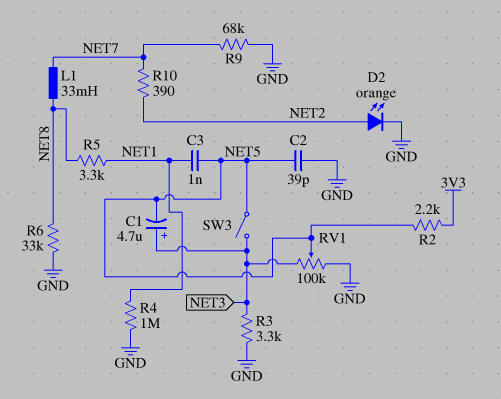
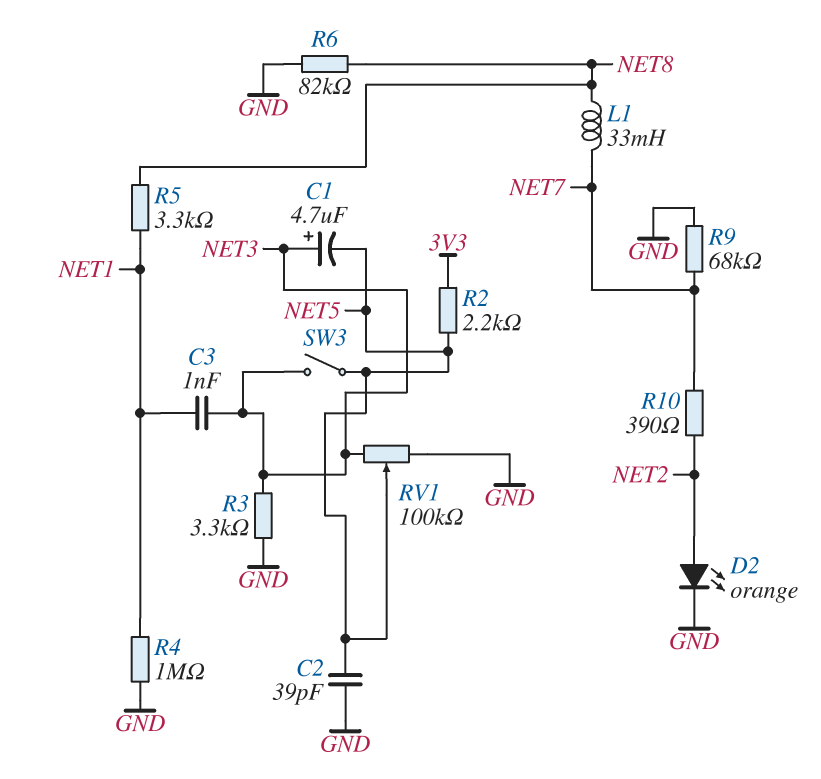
C3: 1nF (NET1, NET5) -> 1nF (NET1, NET3)
R6: 33k (GND, NET8) -> 82k (GND, NET8)

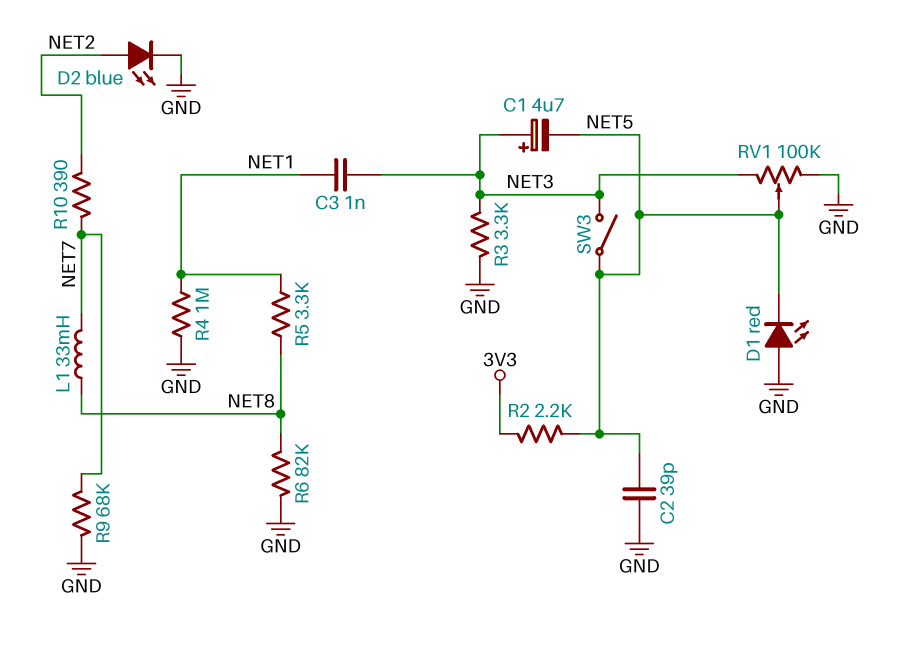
D1: none -> LED red (A GND, K NET5)
D2: LED orange (A NET2, K GND) -> LED blue (A NET2, K GND)

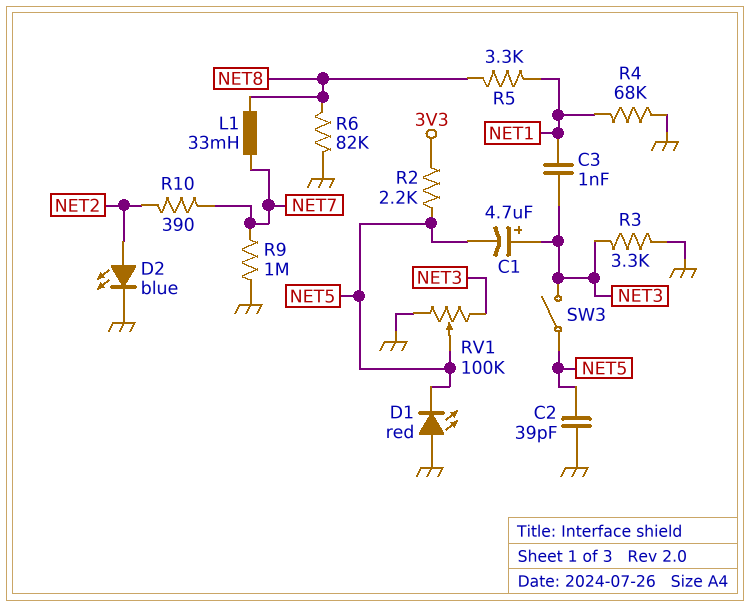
R4: 1M (GND, NET1) -> 68k (GND, NET1)
R9: 68k (GND, NET7) -> 1M (GND, NET7)

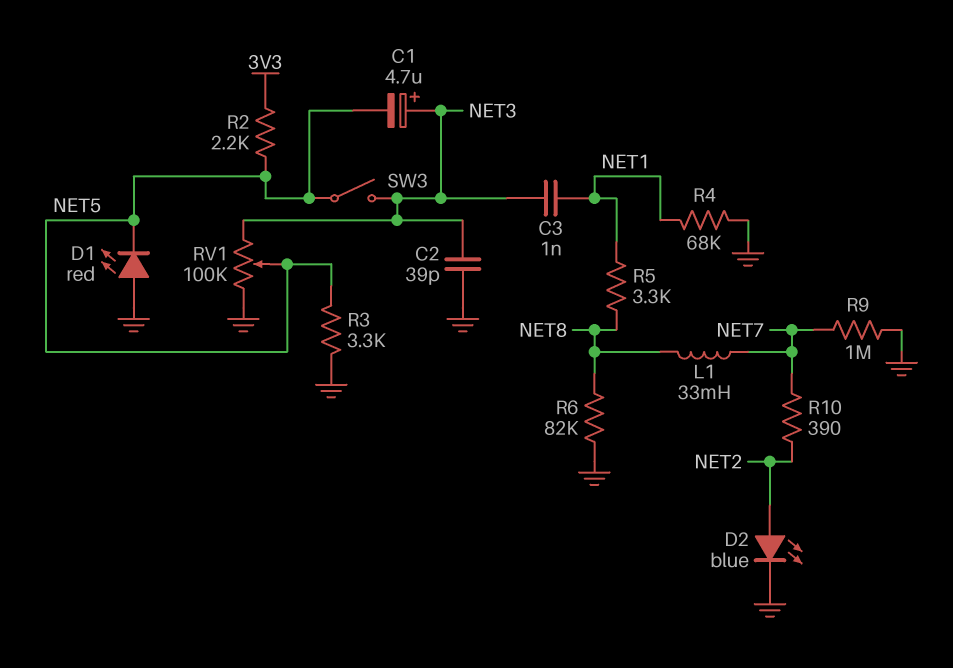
C2: 39pF (GND, NET5) -> 39pF (GND, NET3)
R3: 3.3k (GND, NET3) -> 3.3k (GND, NET5)

